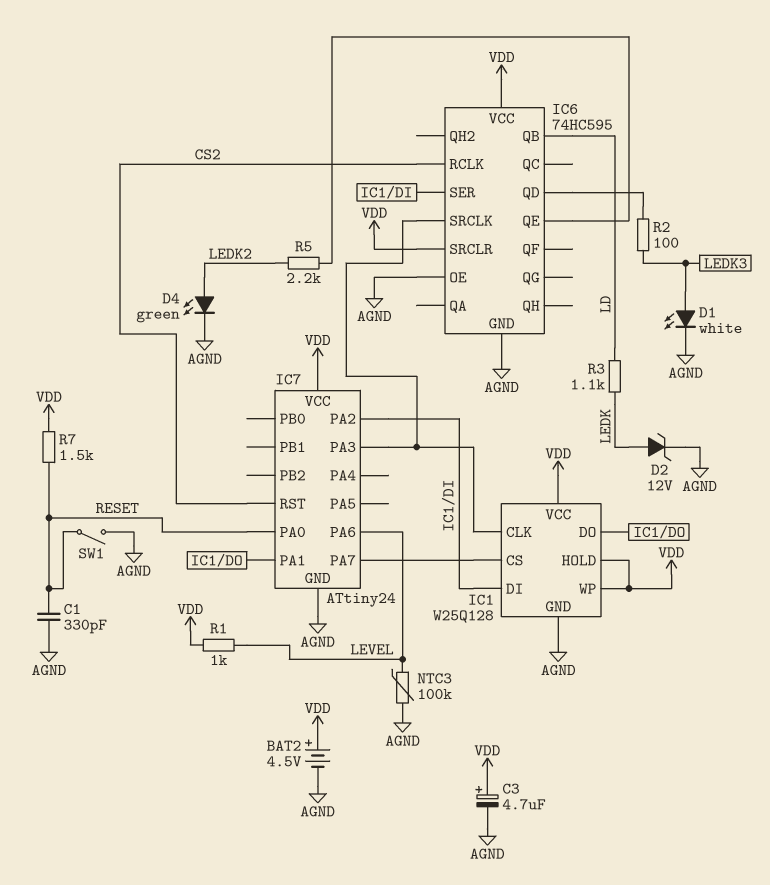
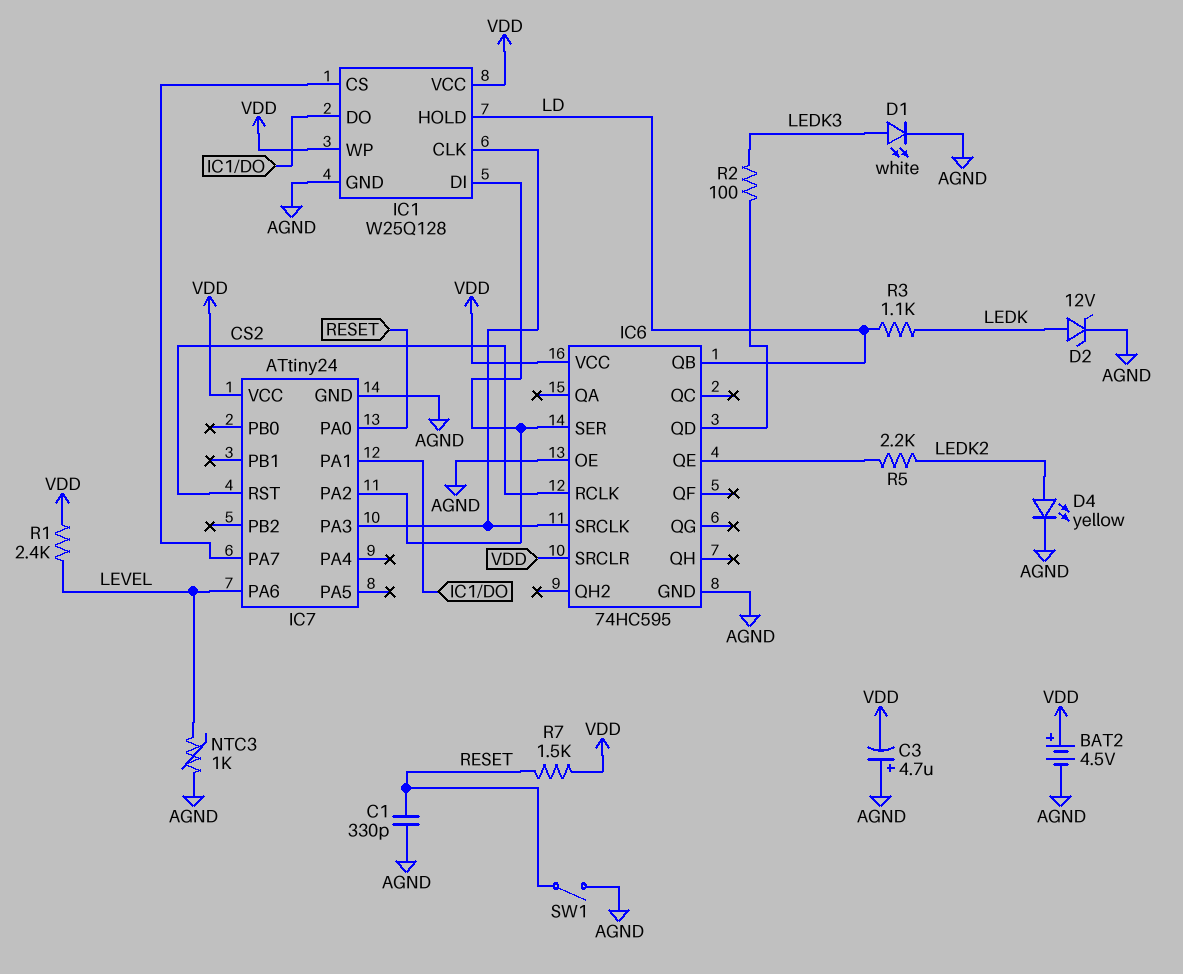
C3: 4.7uF (plus VDD, minus AGND) -> 4.7uF (plus AGND, minus VDD)
D4: LED green (A LEDK2, K AGND) -> LED yellow (A LEDK2, K AGND)
IC1 pin HOLD: VDD -> LD
NTC3: 100k (AGND, LEVEL) -> 1k (AGND, LEVEL)
R1: 1k (LEVEL, VDD) -> 2.4k (LEVEL, VDD)

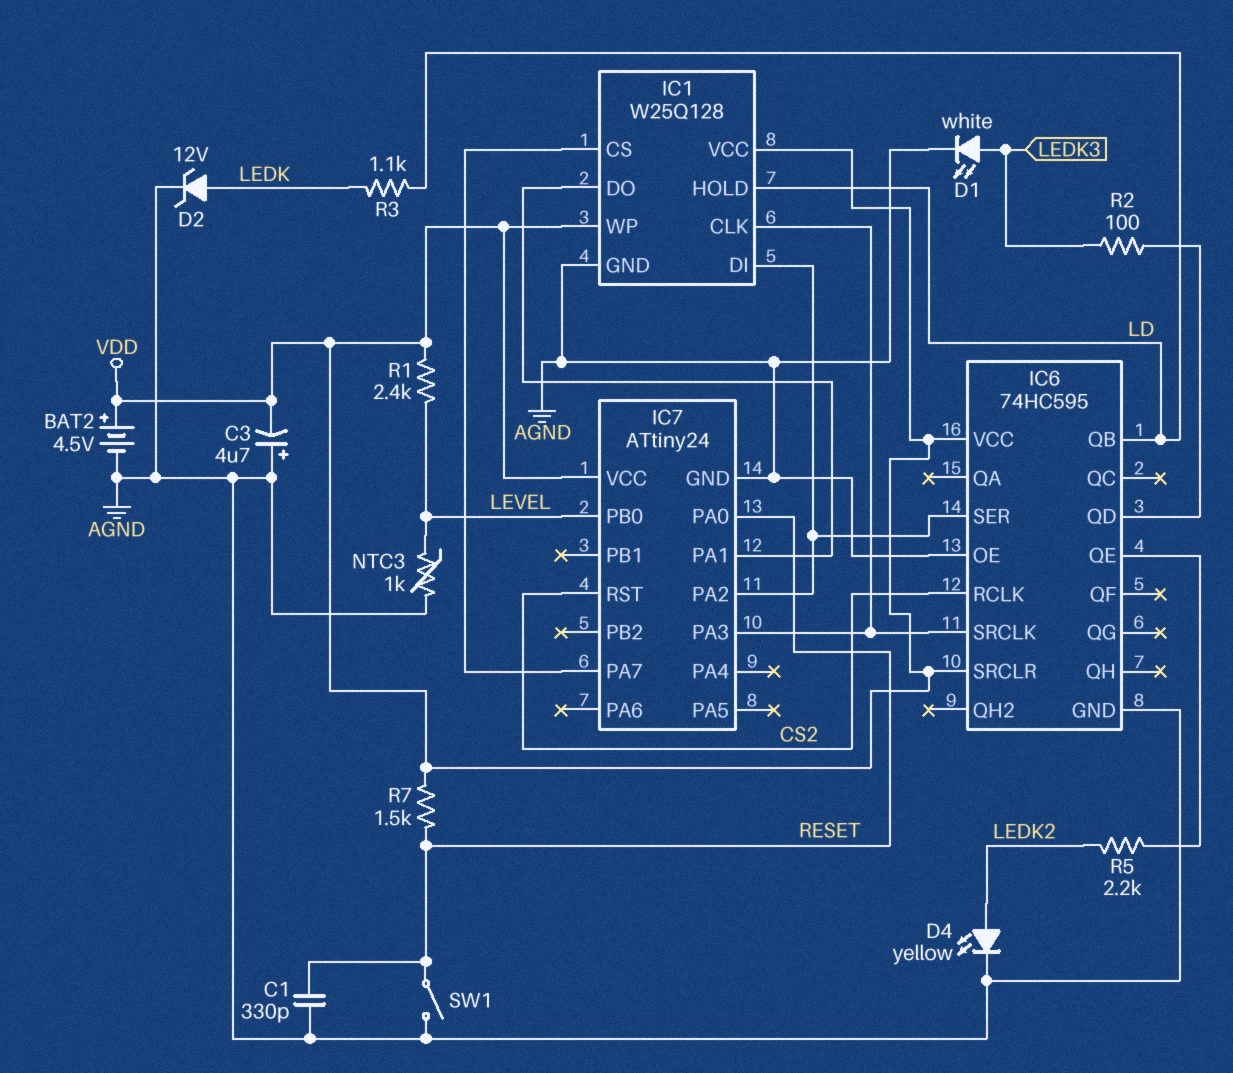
IC7 pin PA6: LEVEL -> none
IC7 pin PB0: none -> LEVEL

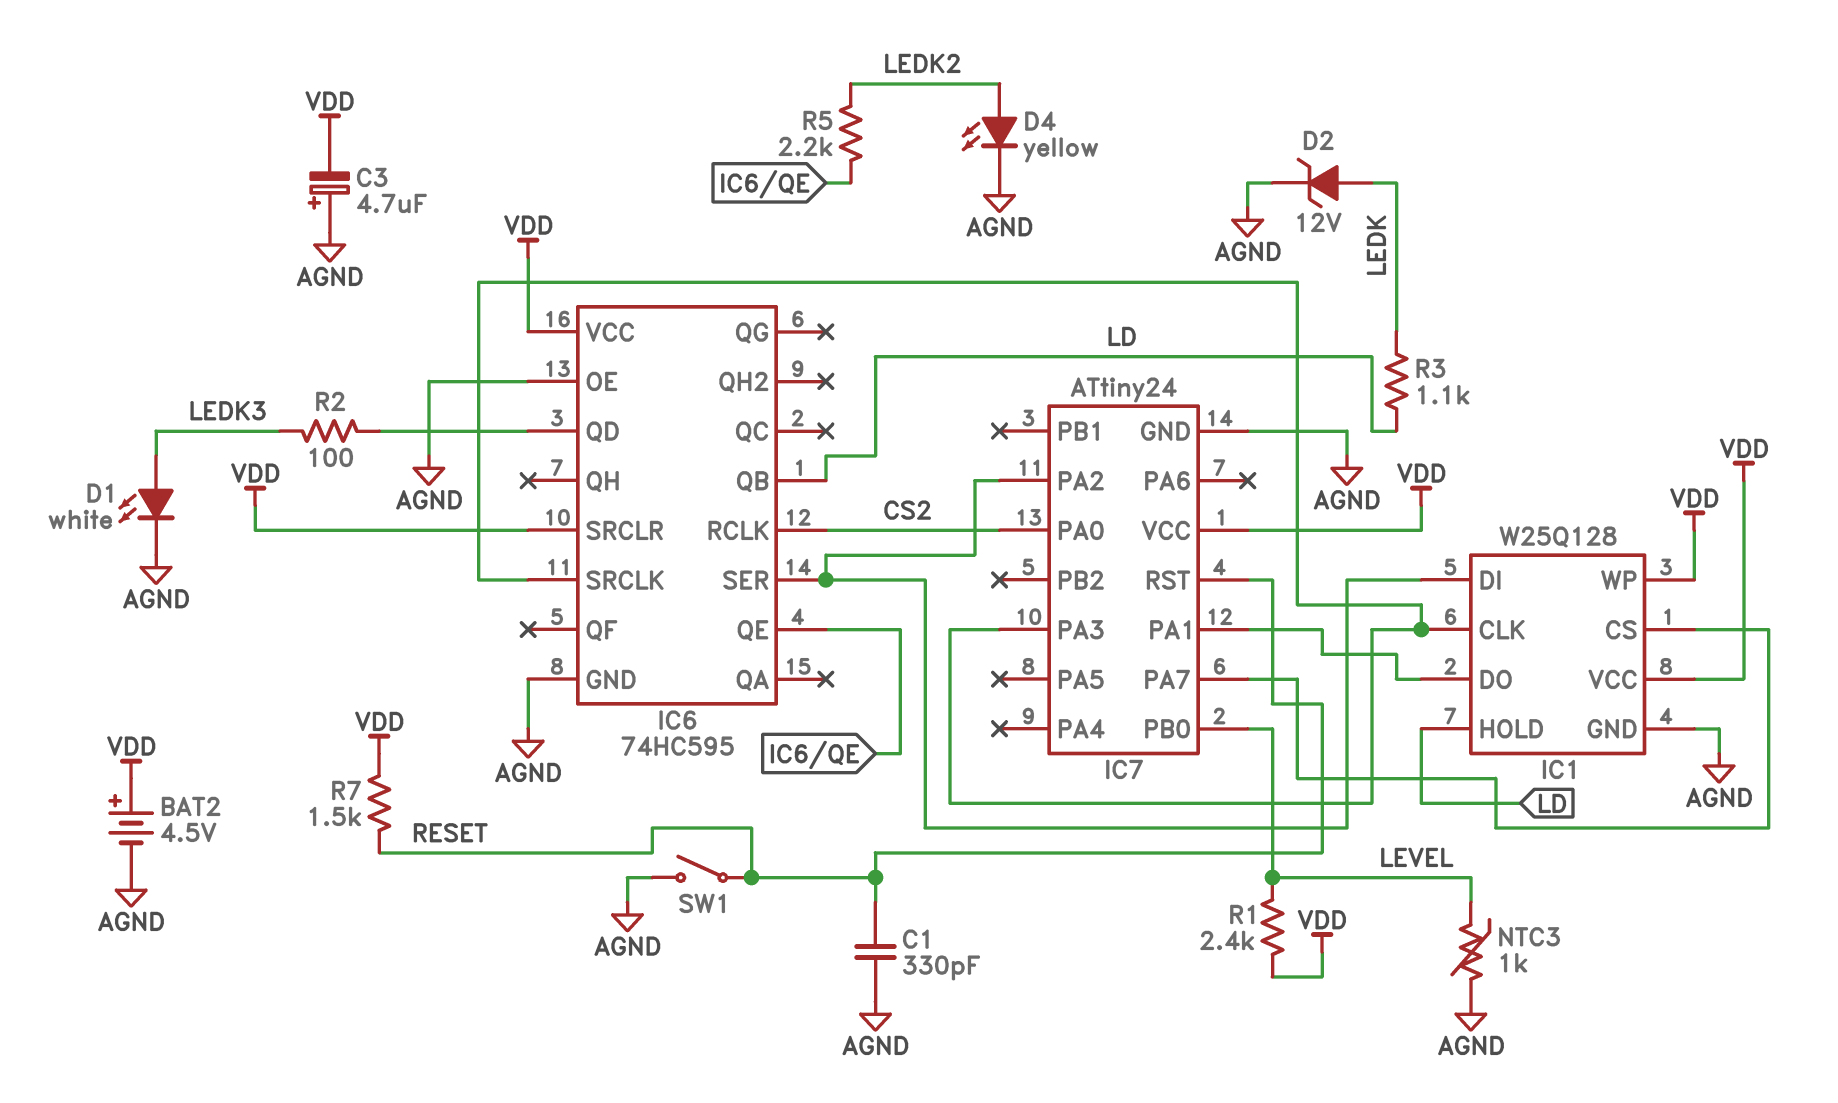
IC7 pin PA0: RESET -> CS2
IC7 pin RST: CS2 -> RESET

